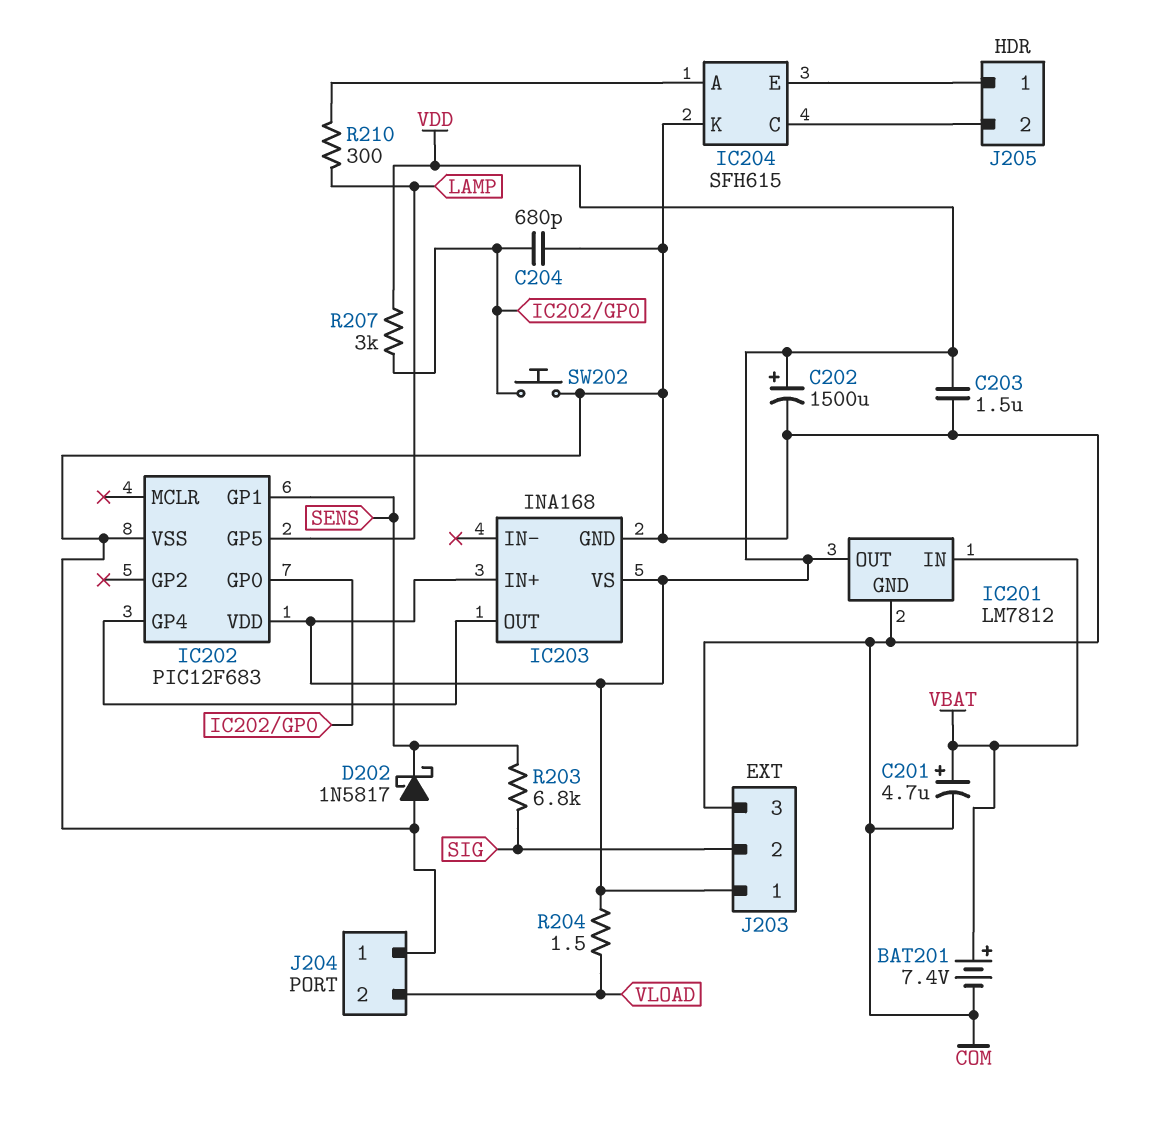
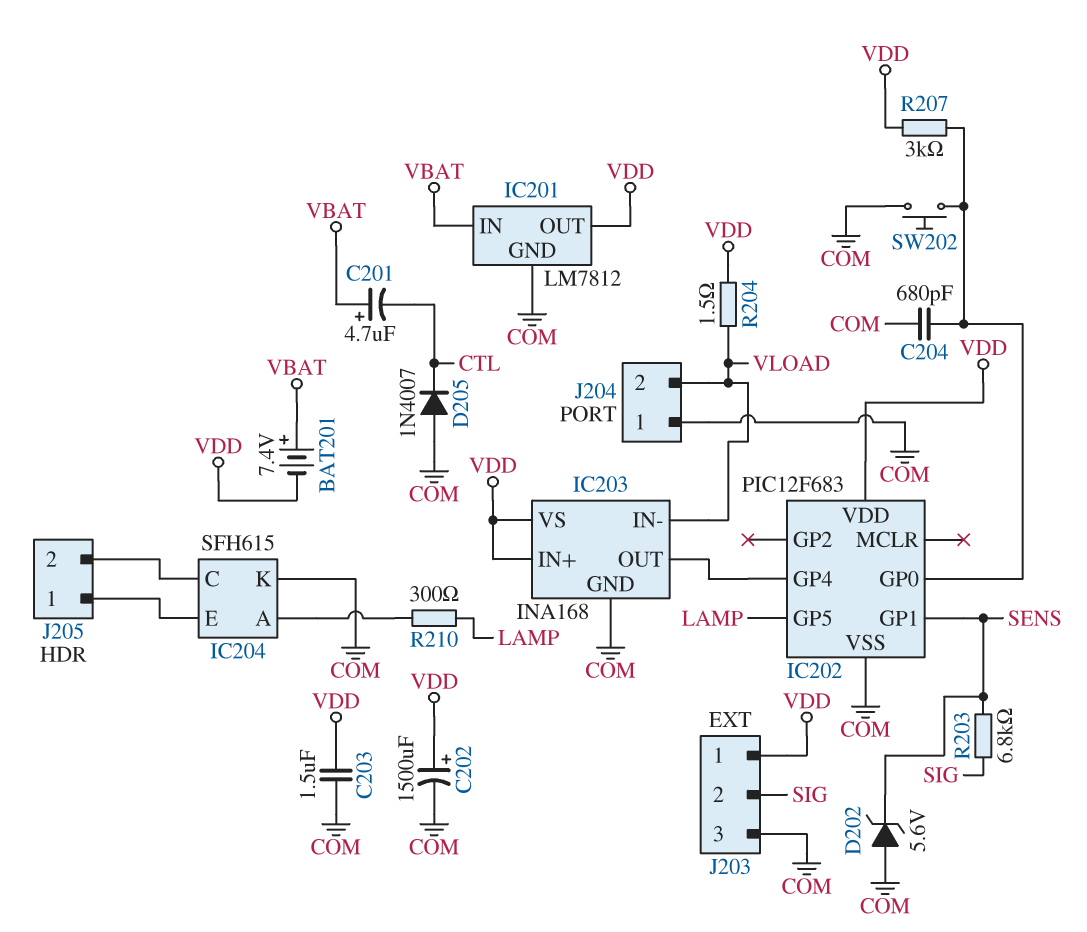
BAT201: 7.4V (plus VBAT, minus COM) -> 7.4V (plus VBAT, minus VDD)
C201: 4.7uF (plus VBAT, minus COM) -> 4.7uF (plus VBAT, minus CTL)
D202: schottky 1N5817 (A COM, K SENS) -> zener 5.6V (A COM, K SENS)
D205: none -> diode 1N4007 (A COM, K CTL)
IC203 pin IN-: none -> VLOAD

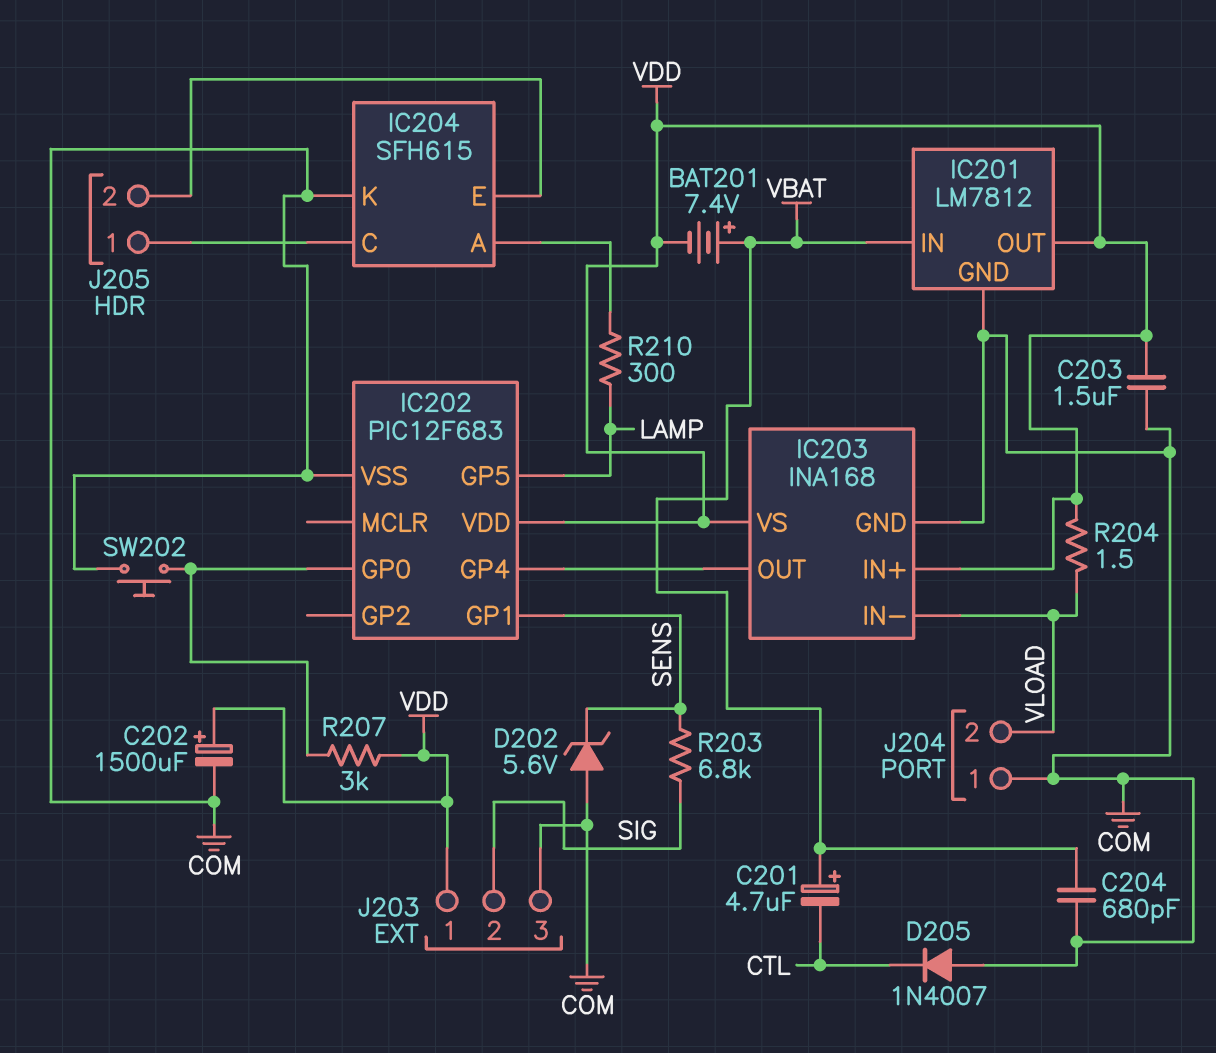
C204: 680pF (COM, IC202/GP0) -> 680pF (COM, VBAT)
J205 pin 1: IC204/E -> IC204/C
J205 pin 2: IC204/C -> IC204/E

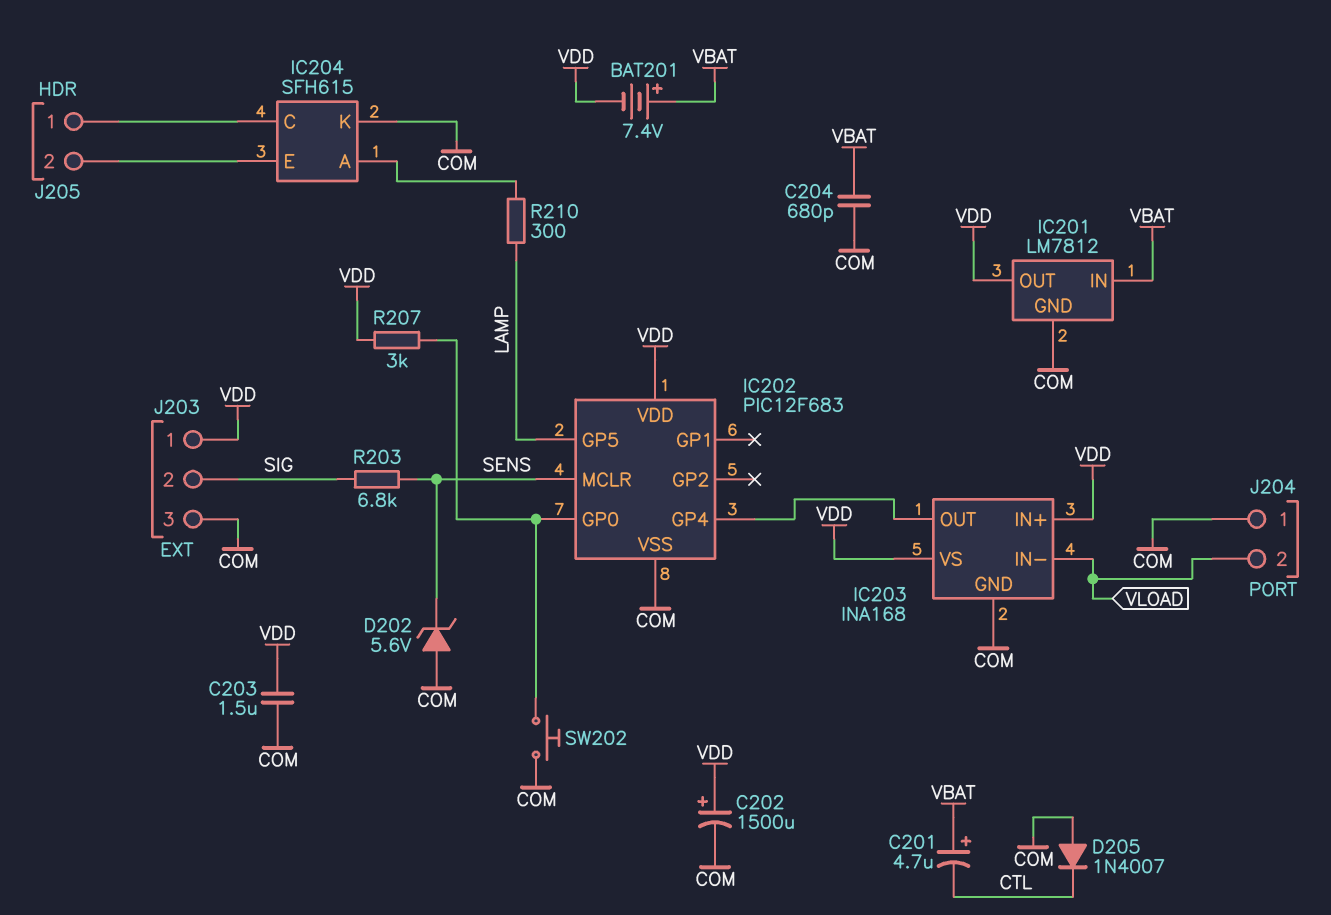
IC202 pin GP1: SENS -> none
IC202 pin MCLR: none -> SENS
R204: 1.5 (VDD, VLOAD) -> none

